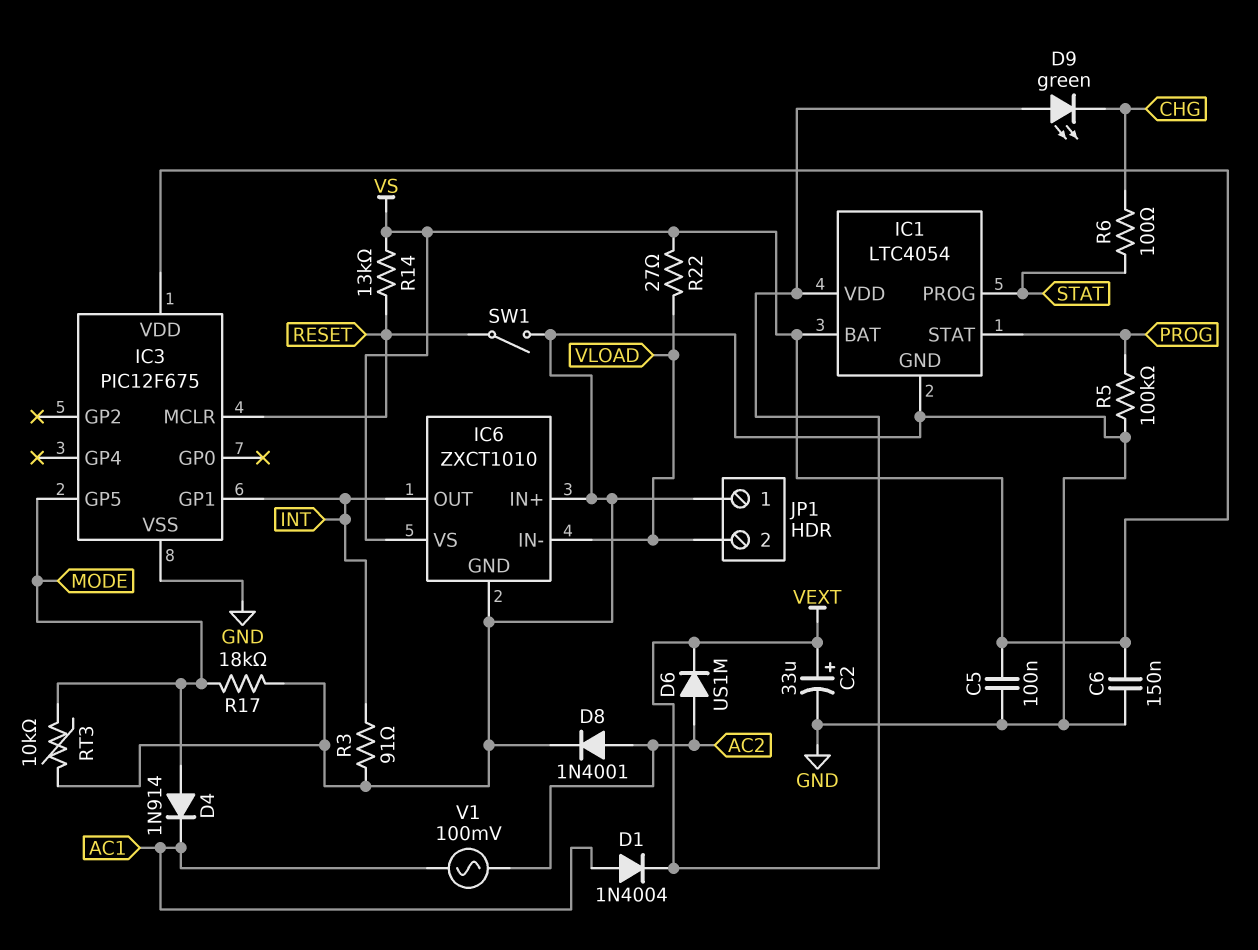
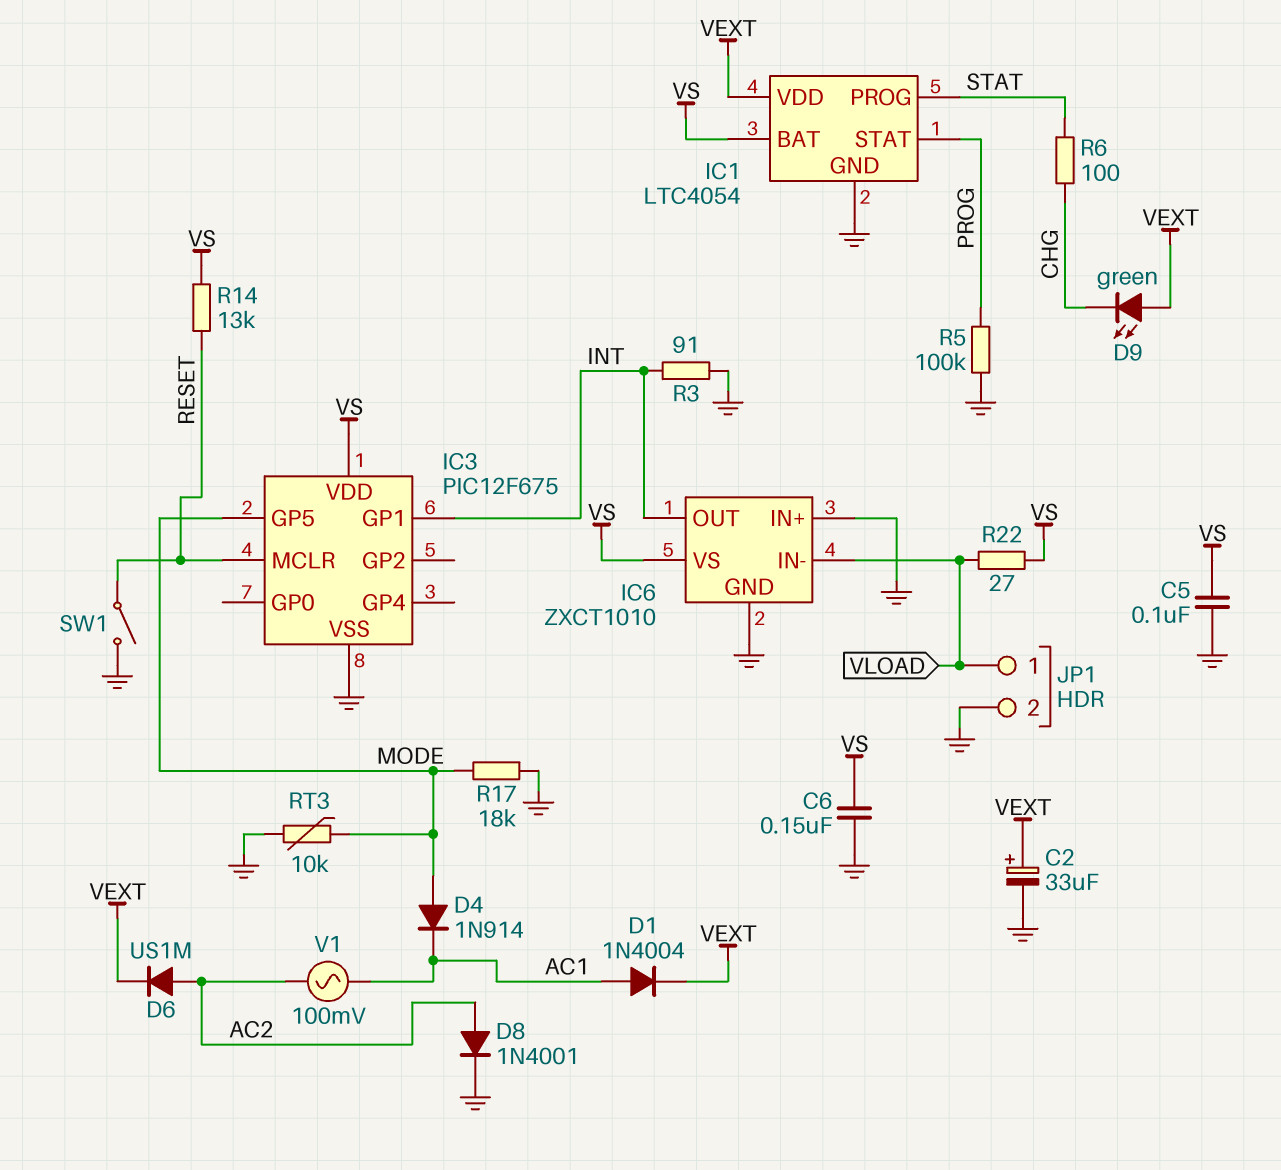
JP1 pin 1: GND -> VLOAD
JP1 pin 2: VLOAD -> GND

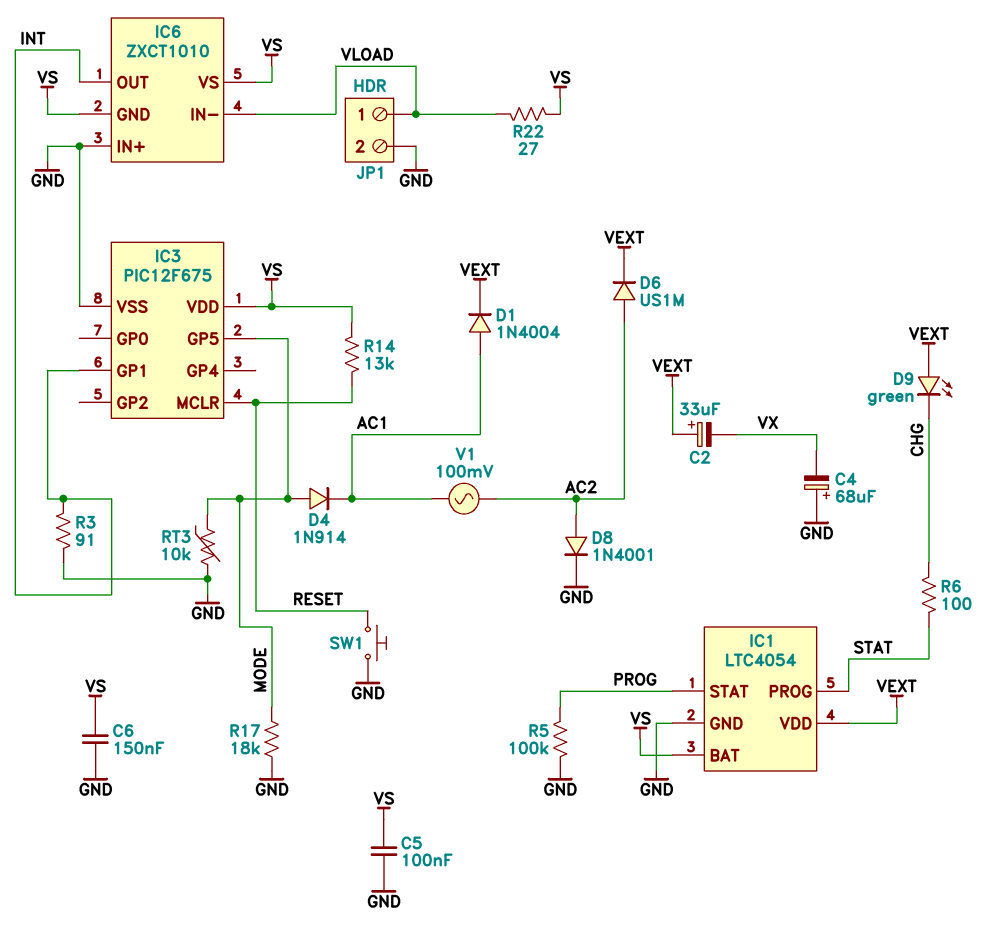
C2: 33uF (plus VEXT, minus GND) -> 33uF (plus VEXT, minus VX)
C4: none -> 68uF (plus GND, minus VX)
IC6 pin GND: GND -> VS
SW1: switch (GND, RESET) -> button (GND, RESET)

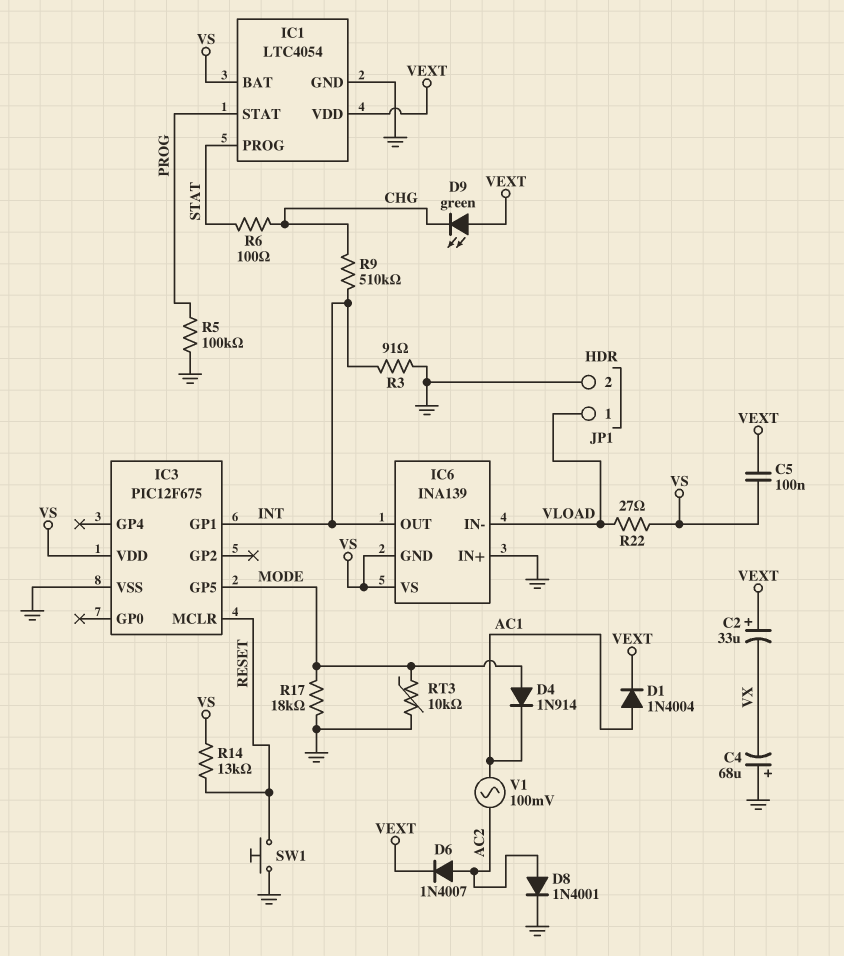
C5: 100nF (GND, VS) -> 100nF (VEXT, VS)
C6: 150nF (GND, VS) -> none
D6: diode US1M (A AC2, K VEXT) -> diode 1N4007 (A AC2, K VEXT)
IC6: ZXCT1010 -> INA139
R9: none -> 510k (CHG, INT)

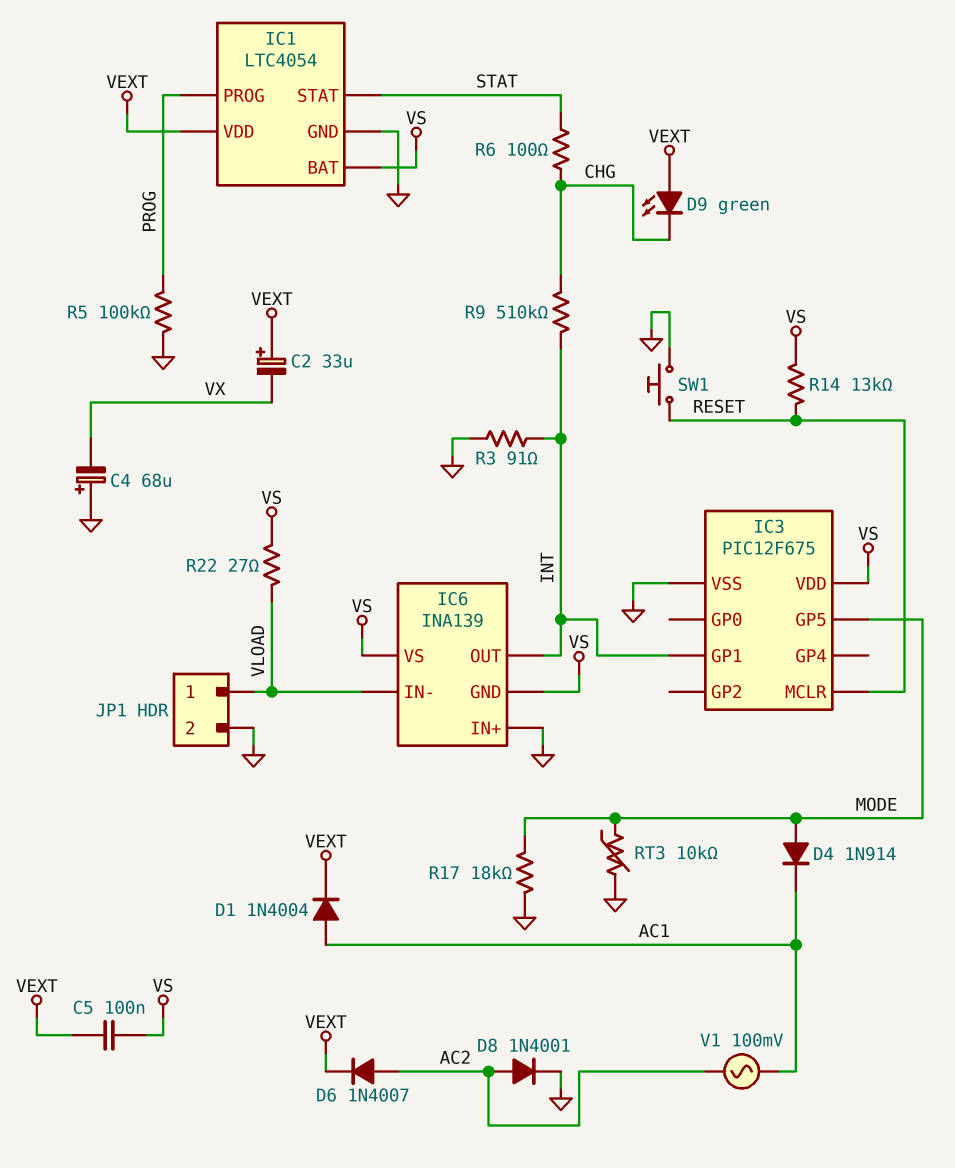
IC1 pin PROG: STAT -> PROG
IC1 pin STAT: PROG -> STAT

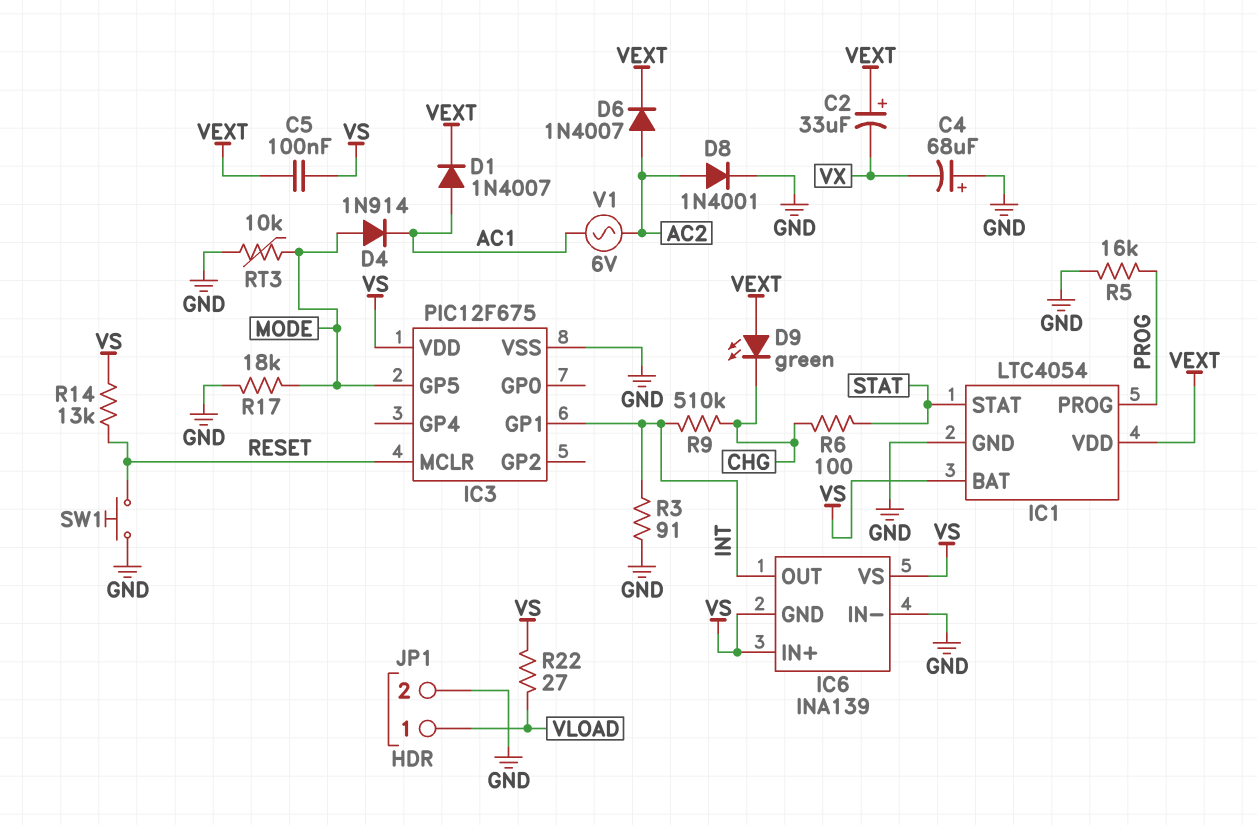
D1: diode 1N4004 (A AC1, K VEXT) -> diode 1N4007 (A AC1, K VEXT)
IC6 pin IN+: GND -> VS
IC6 pin IN-: VLOAD -> GND
R5: 100k (GND, PROG) -> 16k (GND, PROG)
V1: AC 100mV (AC1, AC2) -> AC 6V (AC1, AC2)

